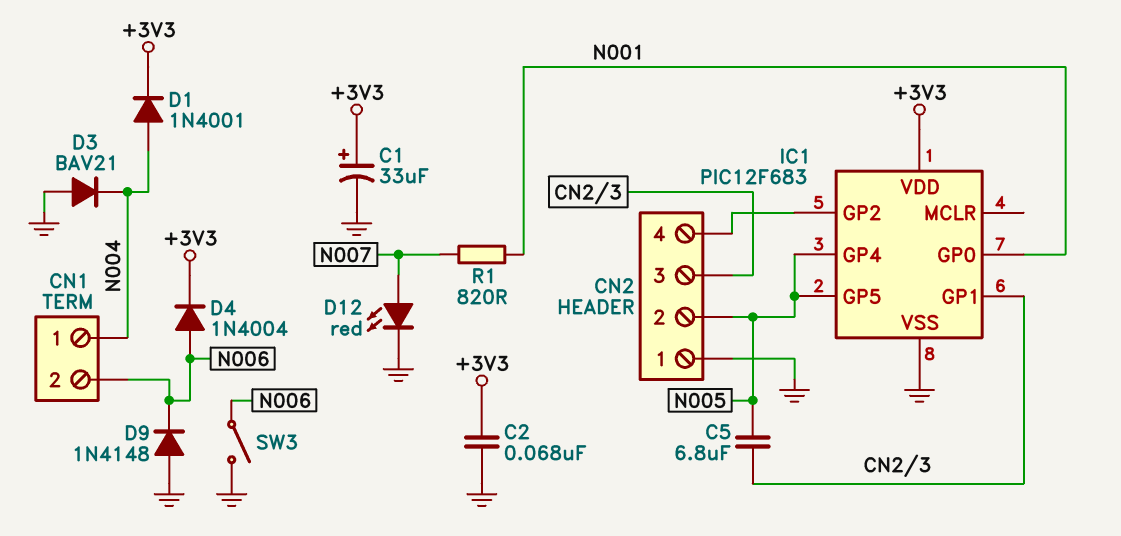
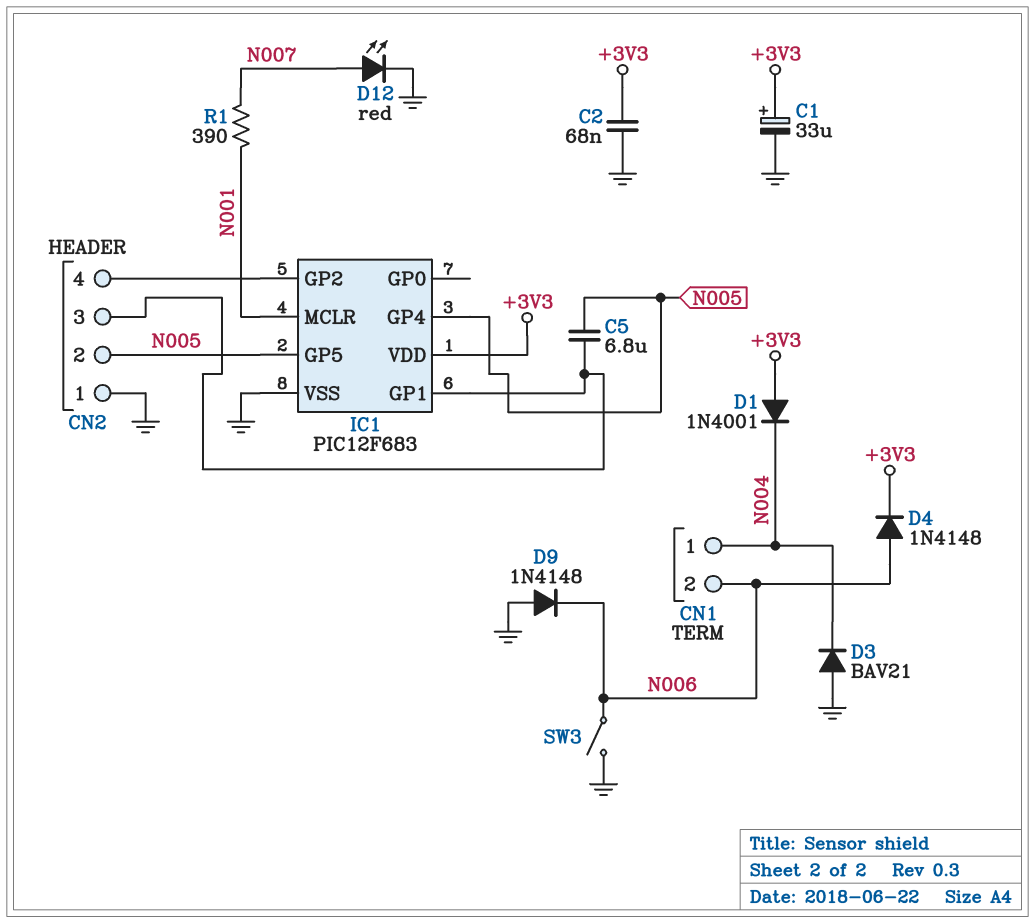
D1: diode 1N4001 (A N004, K +3V3) -> diode 1N4001 (A +3V3, K N004)
D4: diode 1N4004 (A N006, K +3V3) -> diode 1N4148 (A N006, K +3V3)
IC1 pin GP0: N001 -> none
IC1 pin MCLR: none -> N001
R1: 820 (N001, N007) -> 390 (N001, N007)

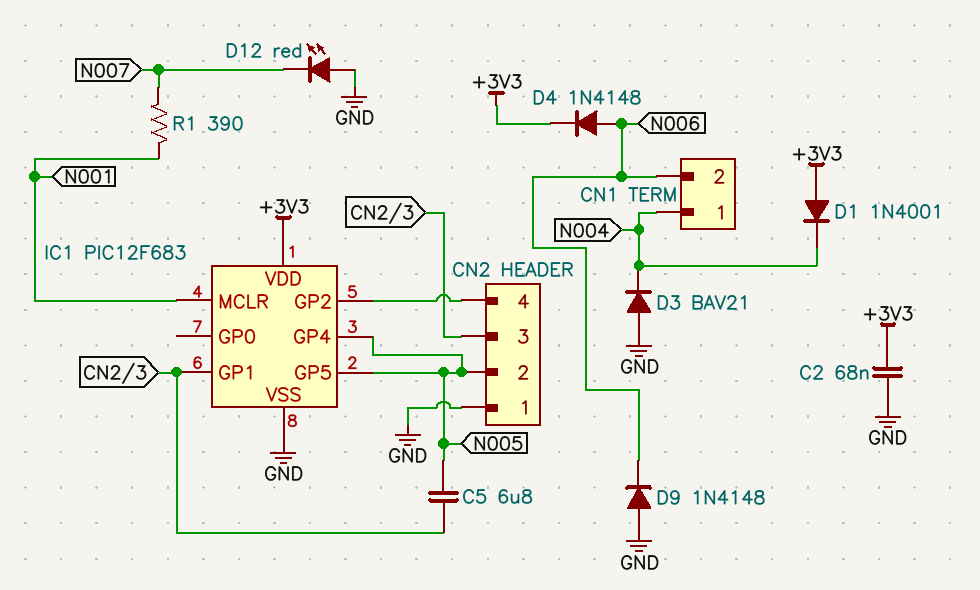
C1: 33uF (plus +3V3, minus GND) -> none
D12: LED red (A N007, K GND) -> LED red (A GND, K N007)
SW3: switch (GND, N006) -> none

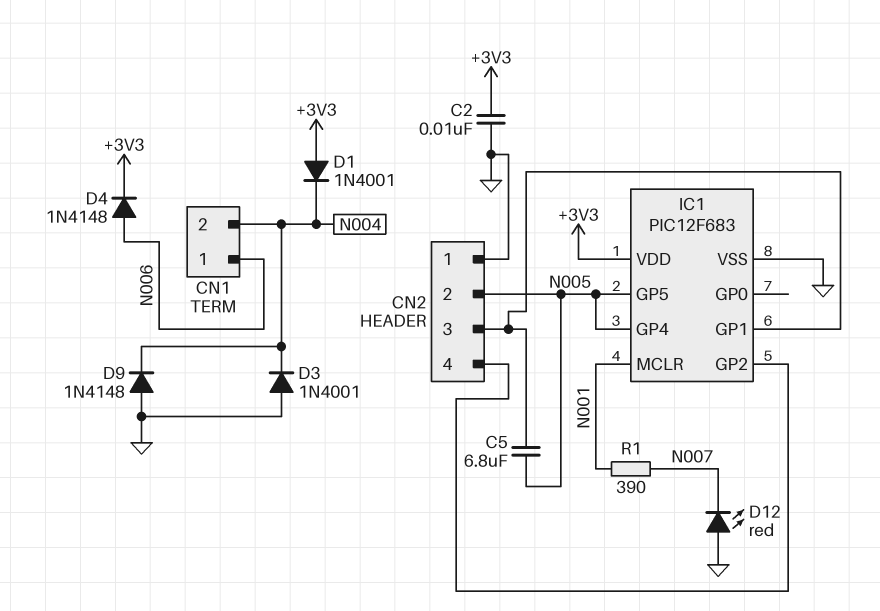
C2: 68nF (+3V3, GND) -> 10nF (+3V3, GND)
CN1 pin 1: N004 -> N006
CN1 pin 2: N006 -> N004
D3: diode BAV21 (A GND, K N004) -> diode 1N4001 (A GND, K N004)
D9: diode 1N4148 (A GND, K N006) -> diode 1N4148 (A GND, K N004)

